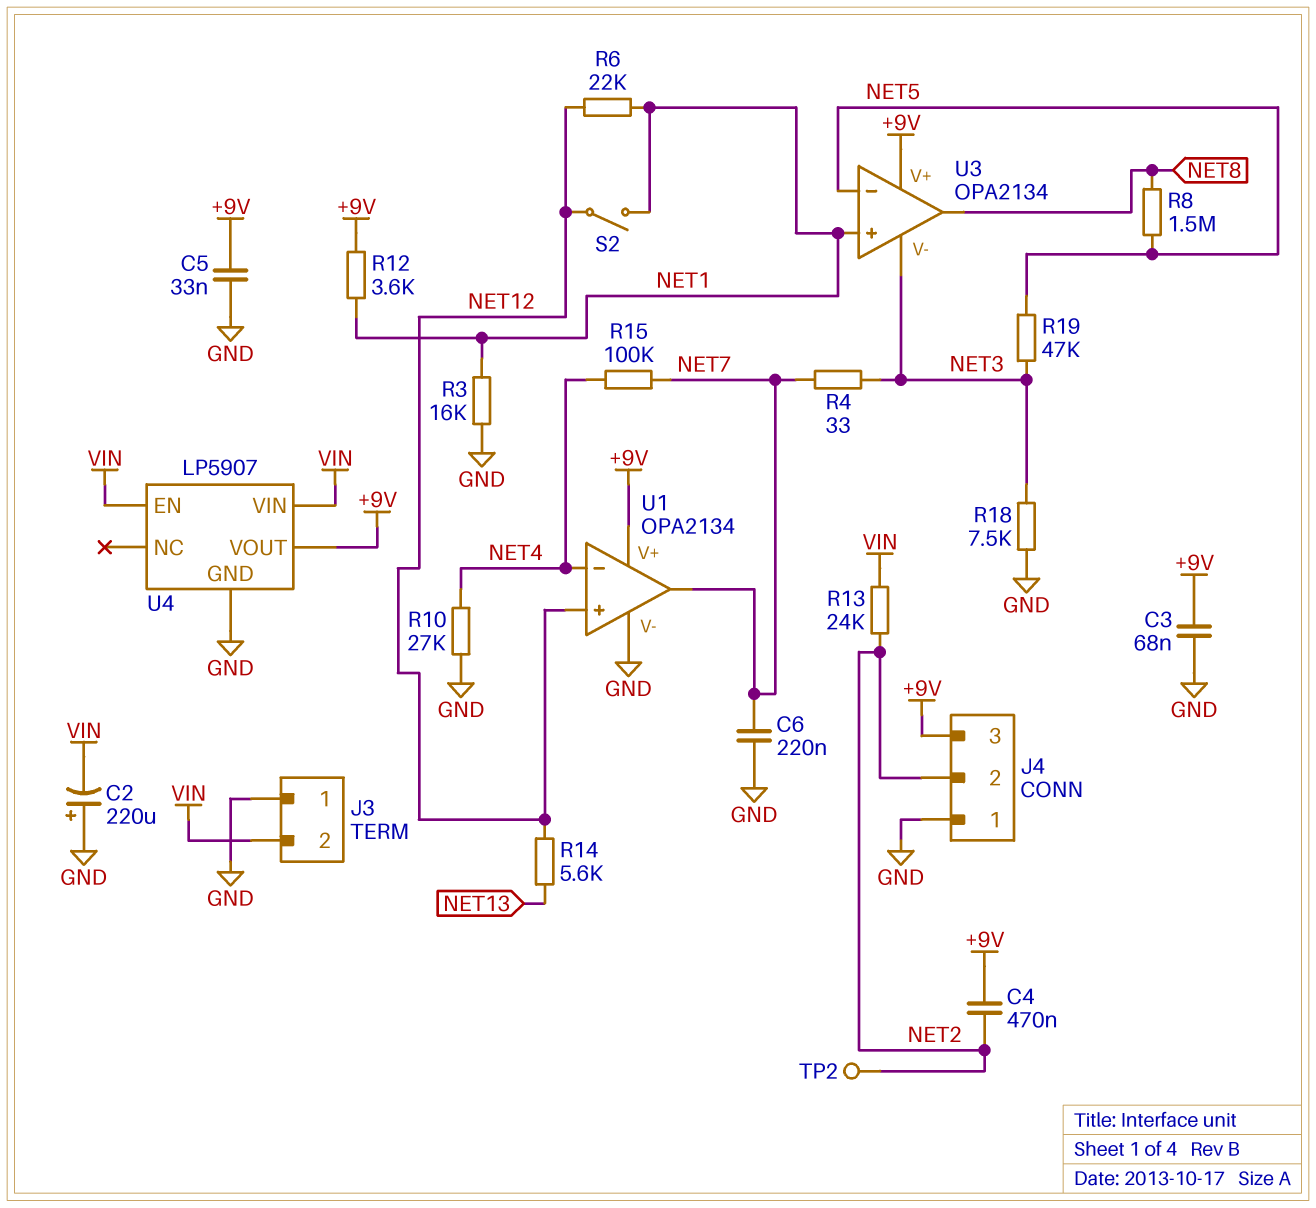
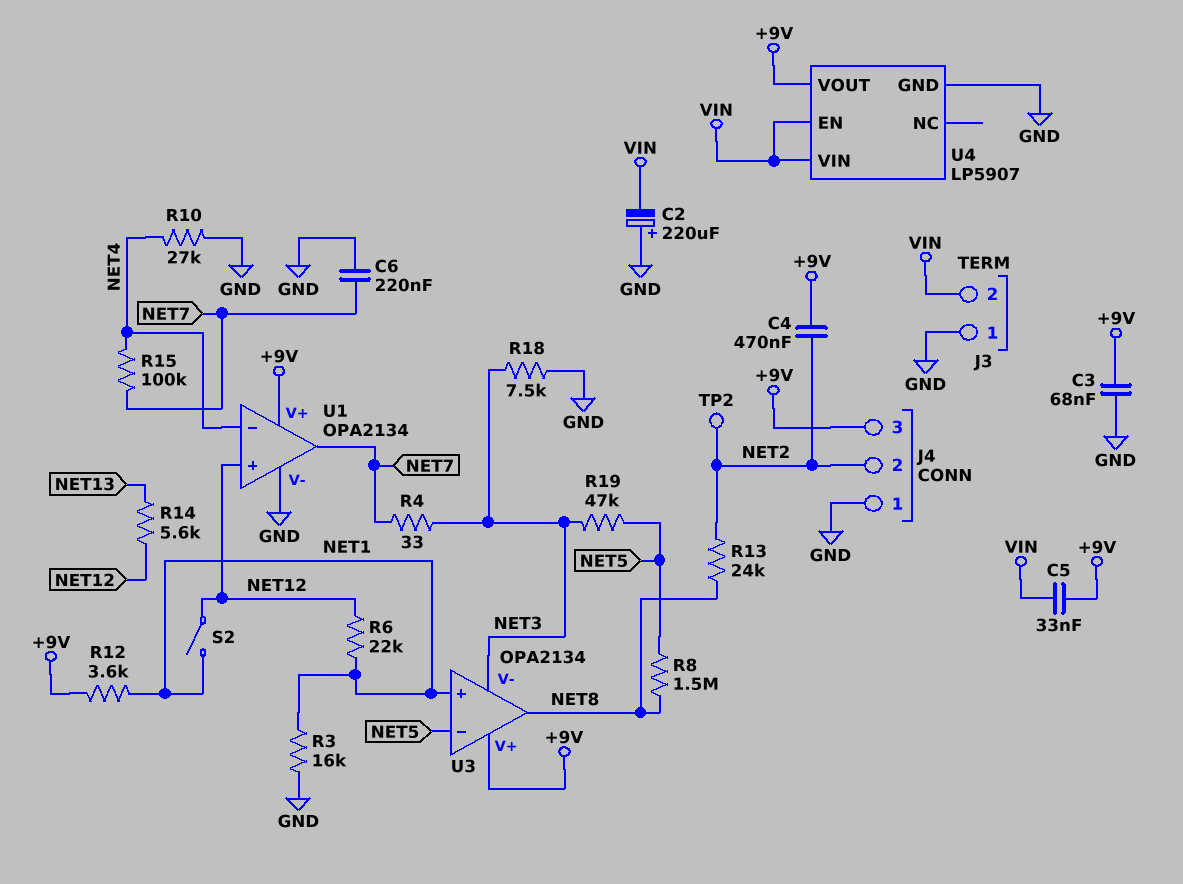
C5: 33nF (+9V, GND) -> 33nF (+9V, VIN)
R13: 24k (NET2, VIN) -> 24k (NET2, NET8)

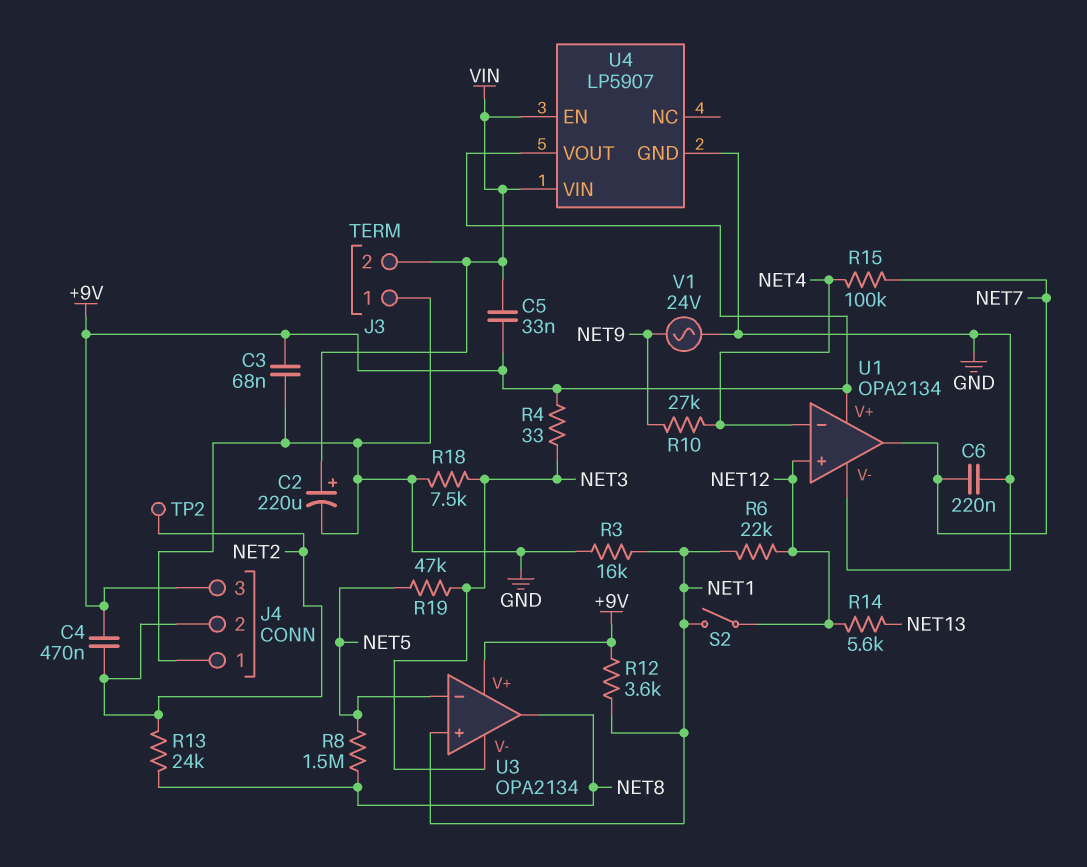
C2: 220uF (plus GND, minus VIN) -> 220uF (plus VIN, minus GND)
R4: 33 (NET3, NET7) -> 33 (+9V, NET3)
R10: 27k (GND, NET4) -> 27k (NET4, NET9)
V1: none -> AC 24V (GND, NET9)

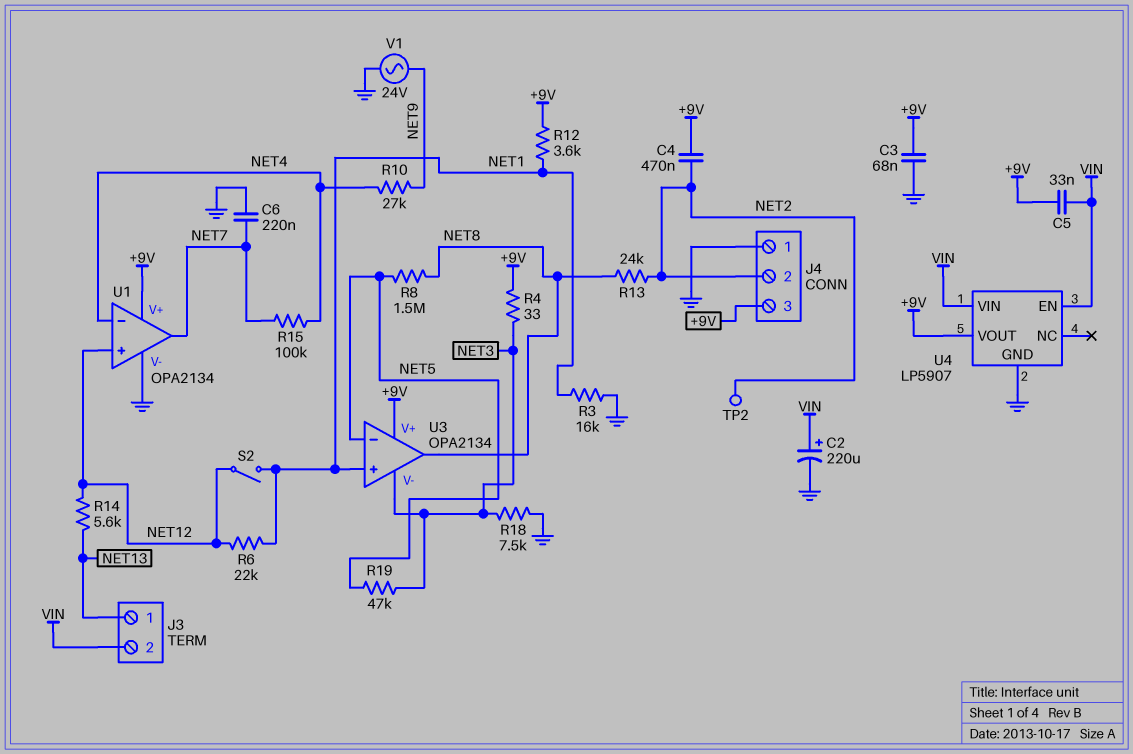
J3 pin 1: GND -> NET13

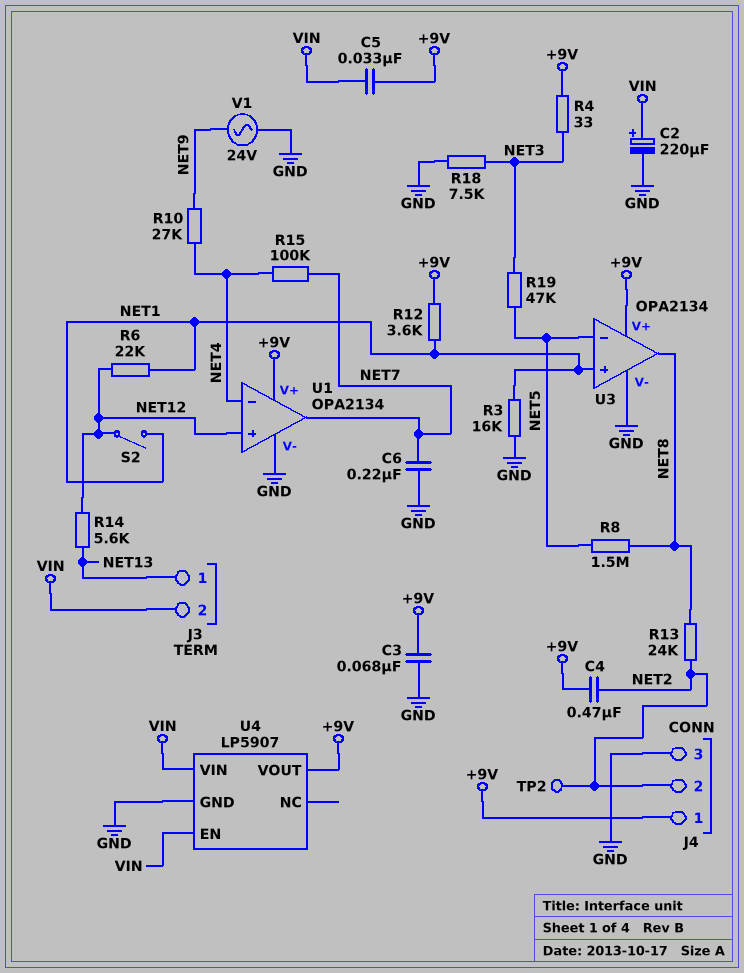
J4 pin 1: GND -> +9V
J4 pin 3: +9V -> GND
U3 pin V-: NET3 -> GND

